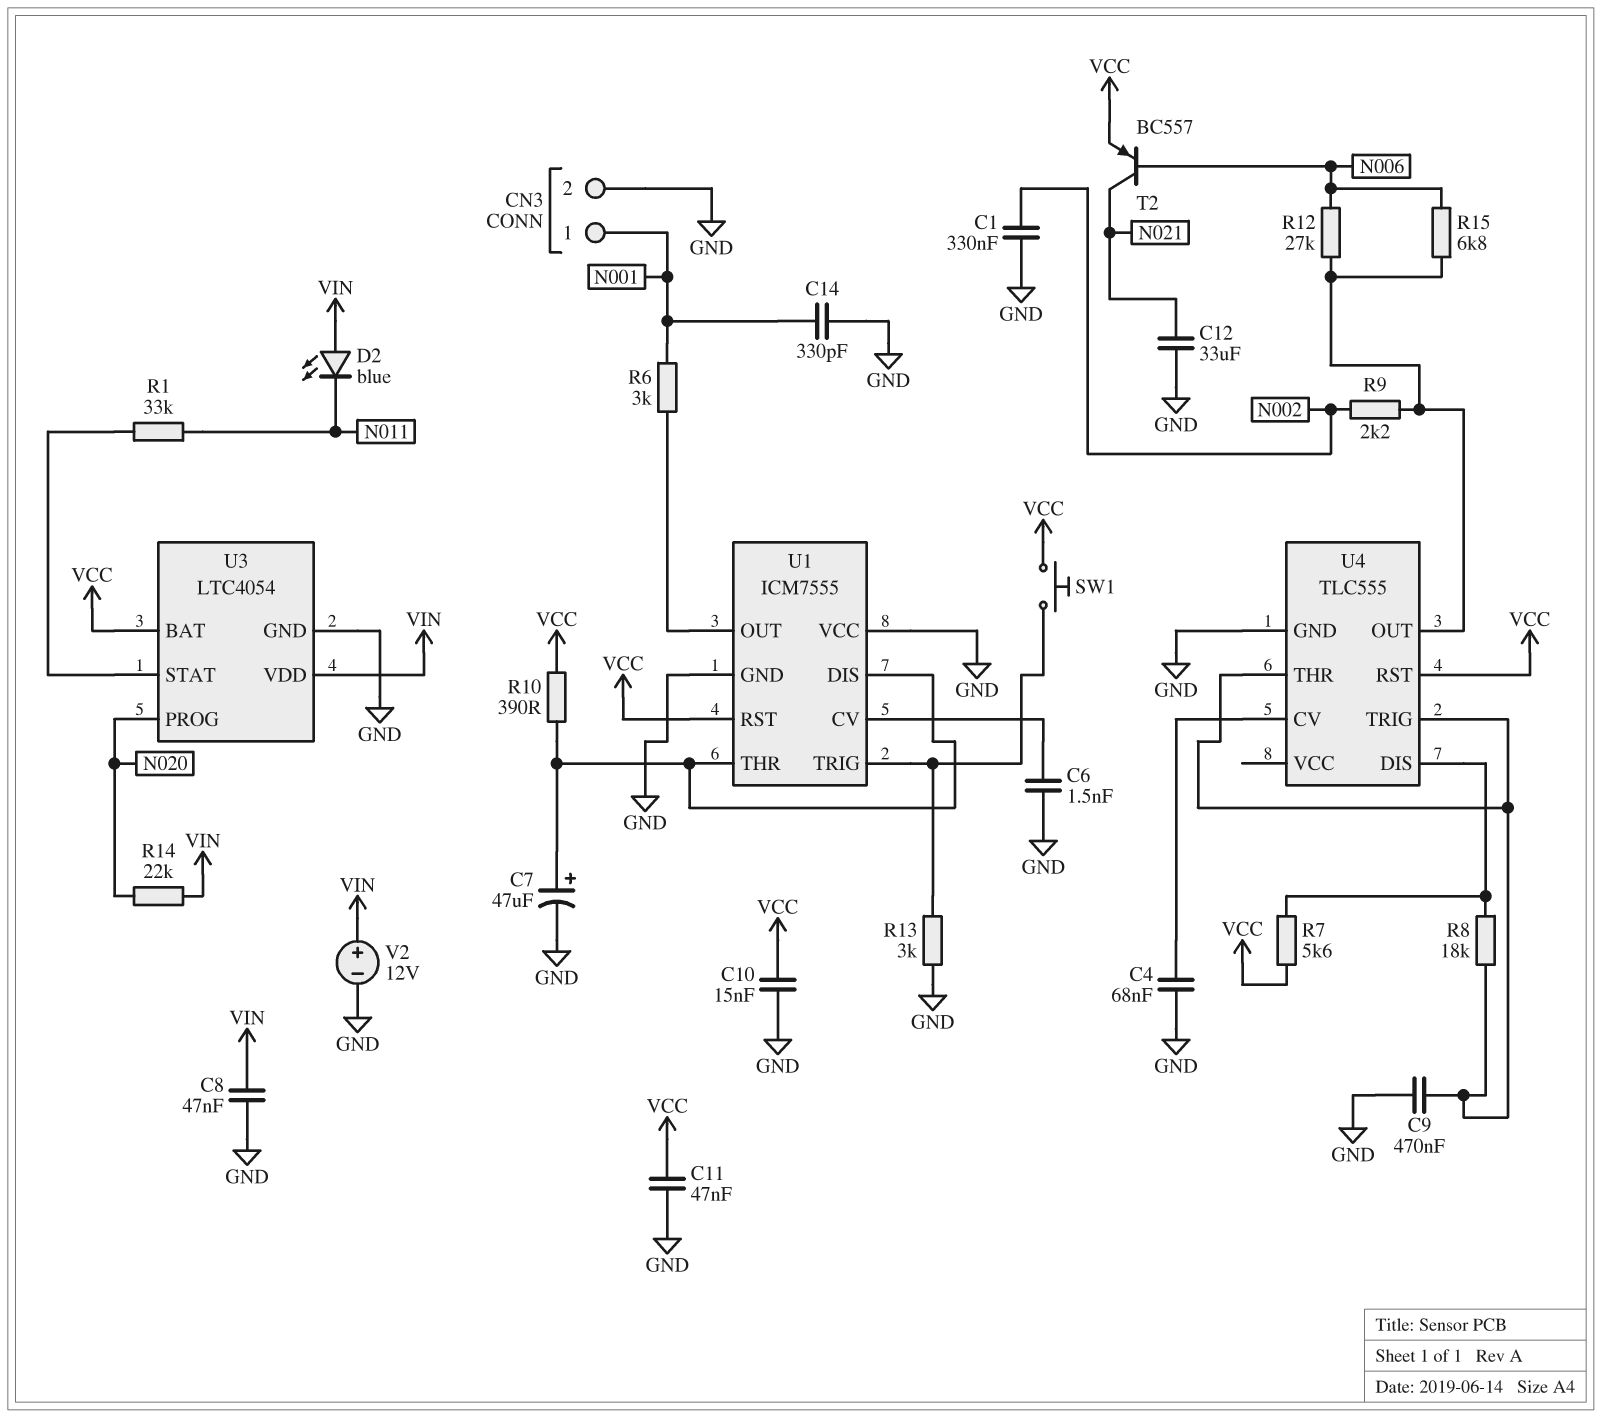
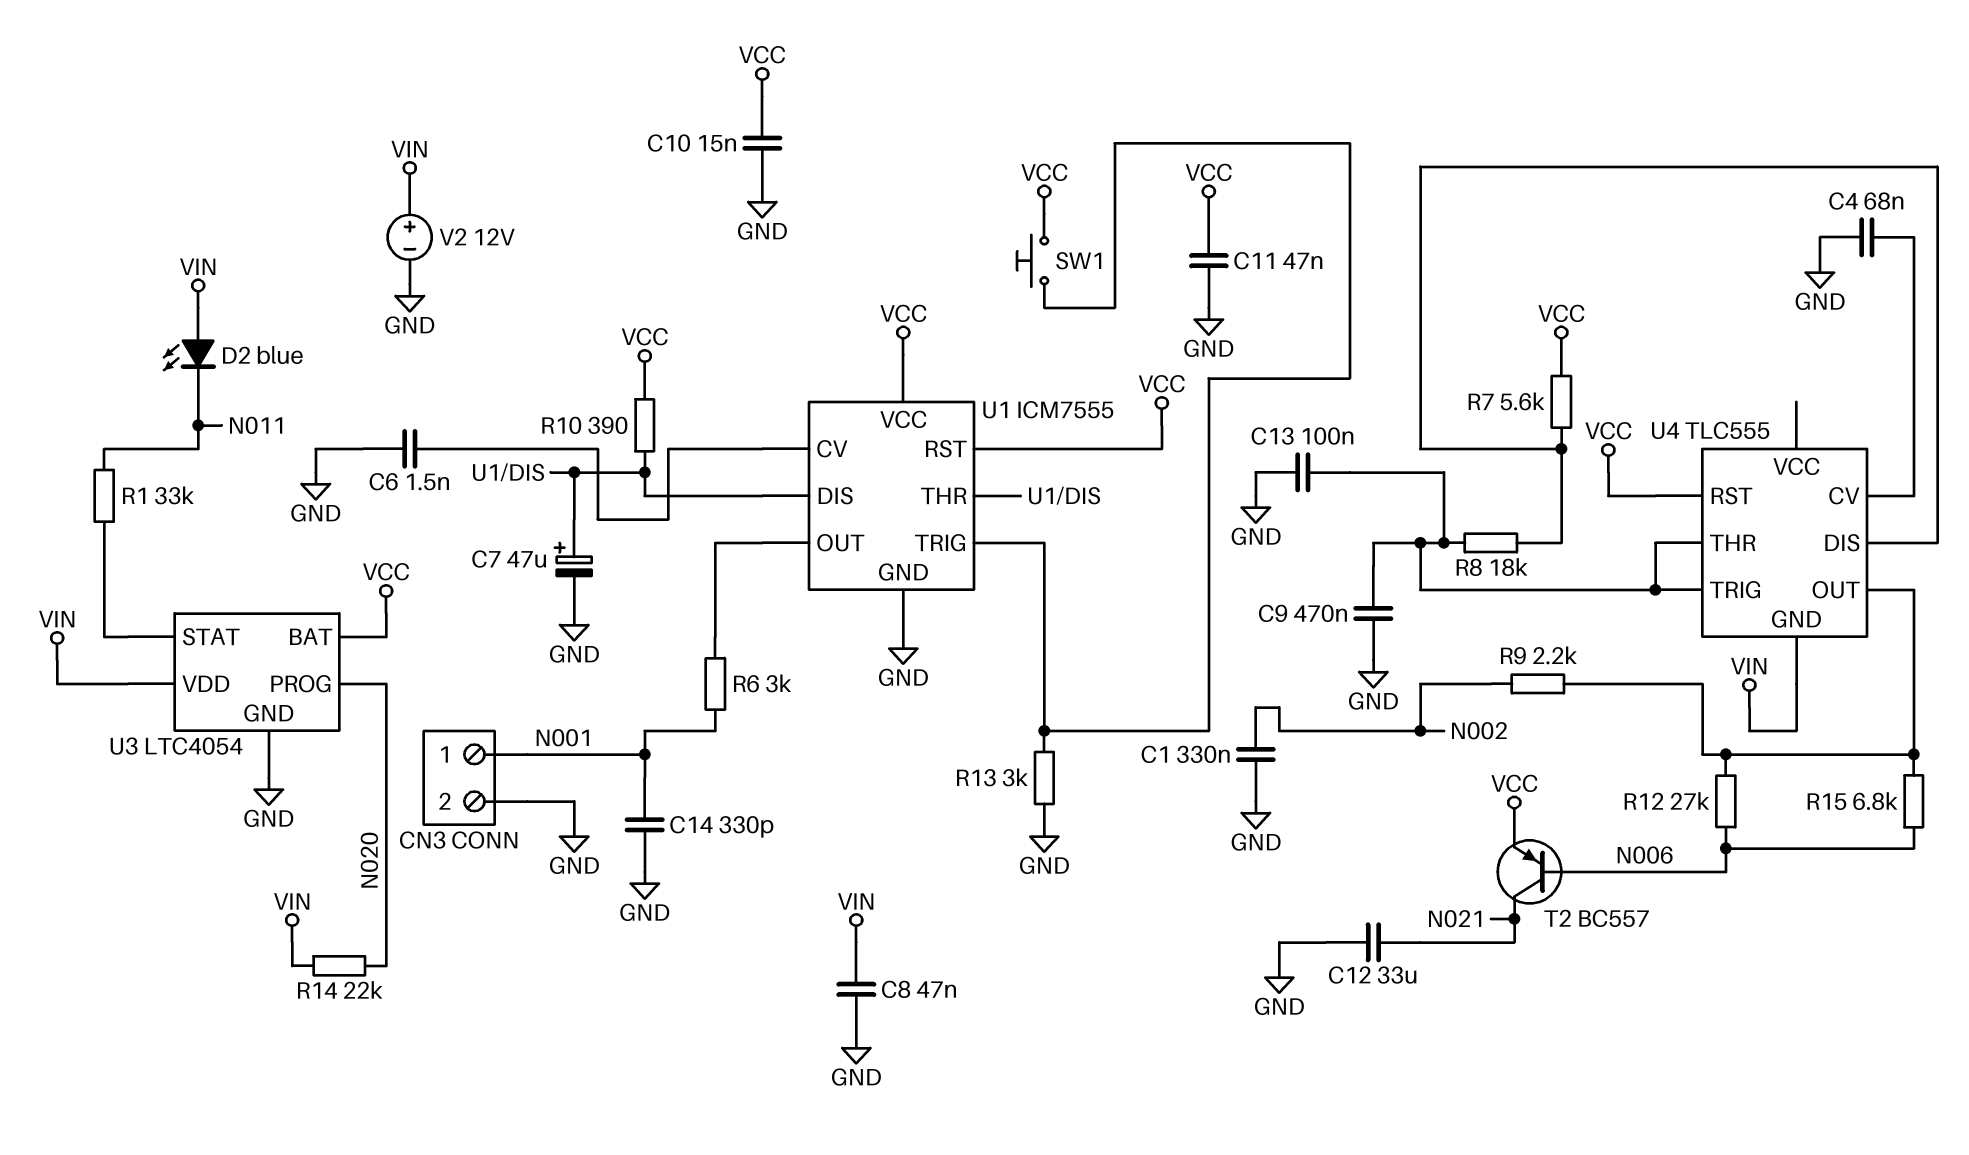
C13: none -> 100nF (GND, U4/THR)
U1 pin VCC: GND -> VCC
U4 pin GND: GND -> VIN

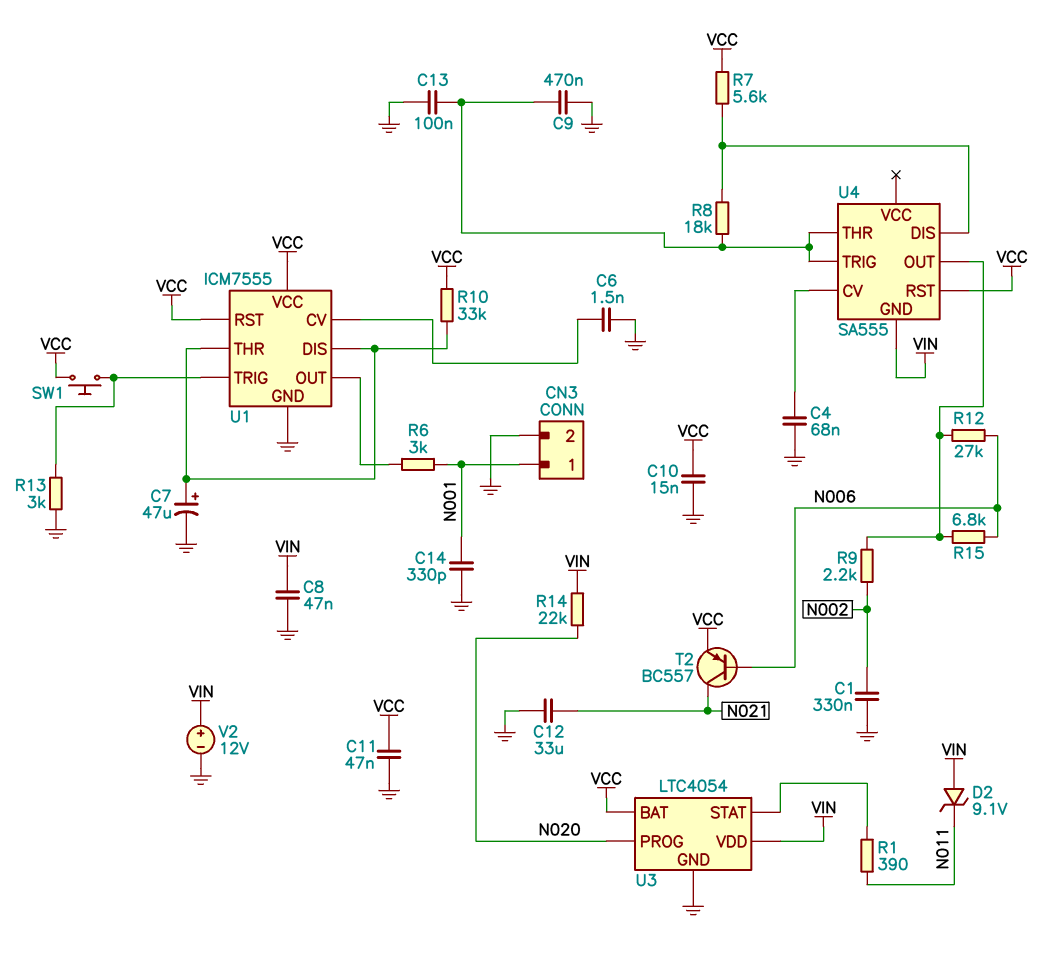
D2: LED blue (A VIN, K N011) -> zener 9.1V (A VIN, K N011)
R1: 33k (N011, U3/STAT) -> 390 (N011, U3/STAT)
R10: 390 (U1/DIS, VCC) -> 33k (U1/DIS, VCC)
U4: TLC555 -> SA555

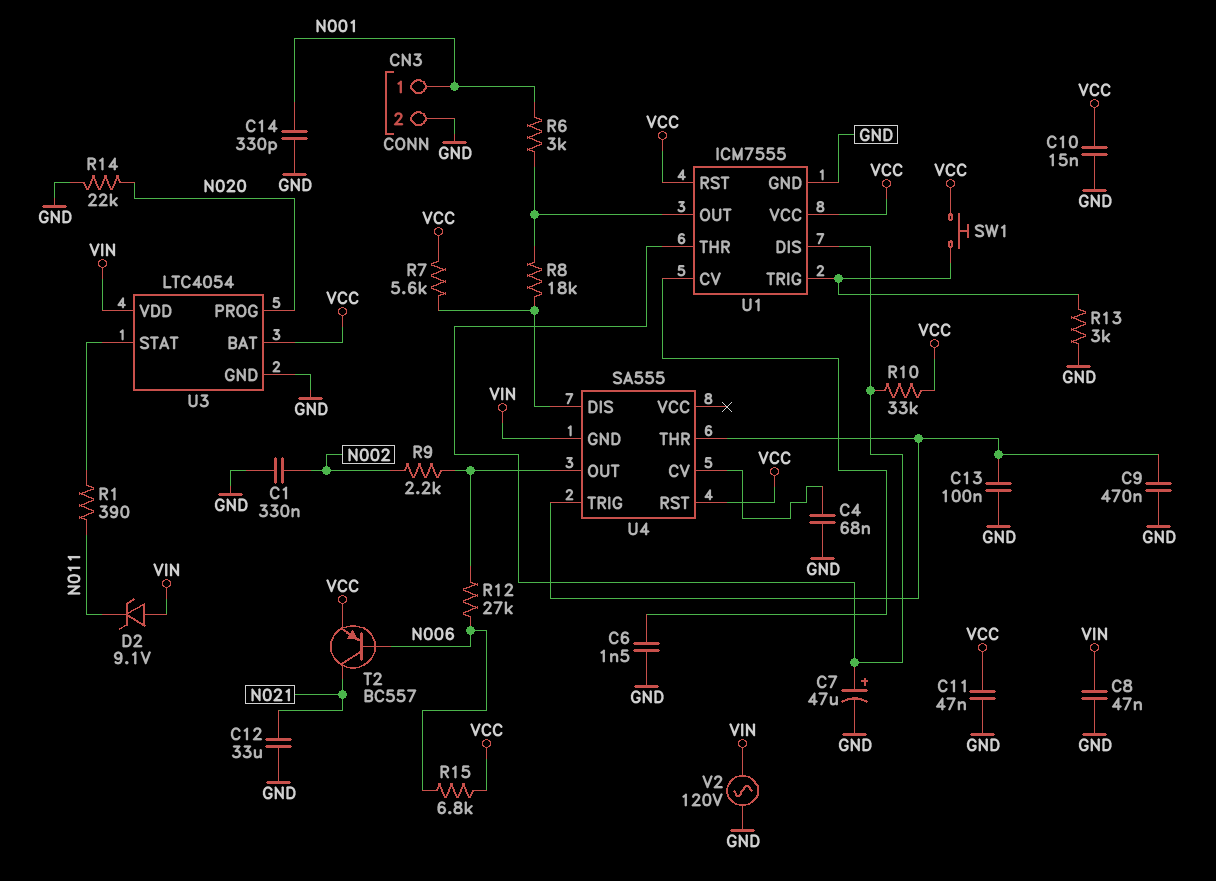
R8: 18k (U4/DIS, U4/THR) -> 18k (U1/OUT, U4/DIS)
R14: 22k (N020, VIN) -> 22k (GND, N020)
R15: 6.8k (N006, U4/OUT) -> 6.8k (N006, VCC)
V2: 12V (plus VIN, minus GND) -> AC 120V (GND, VIN)

